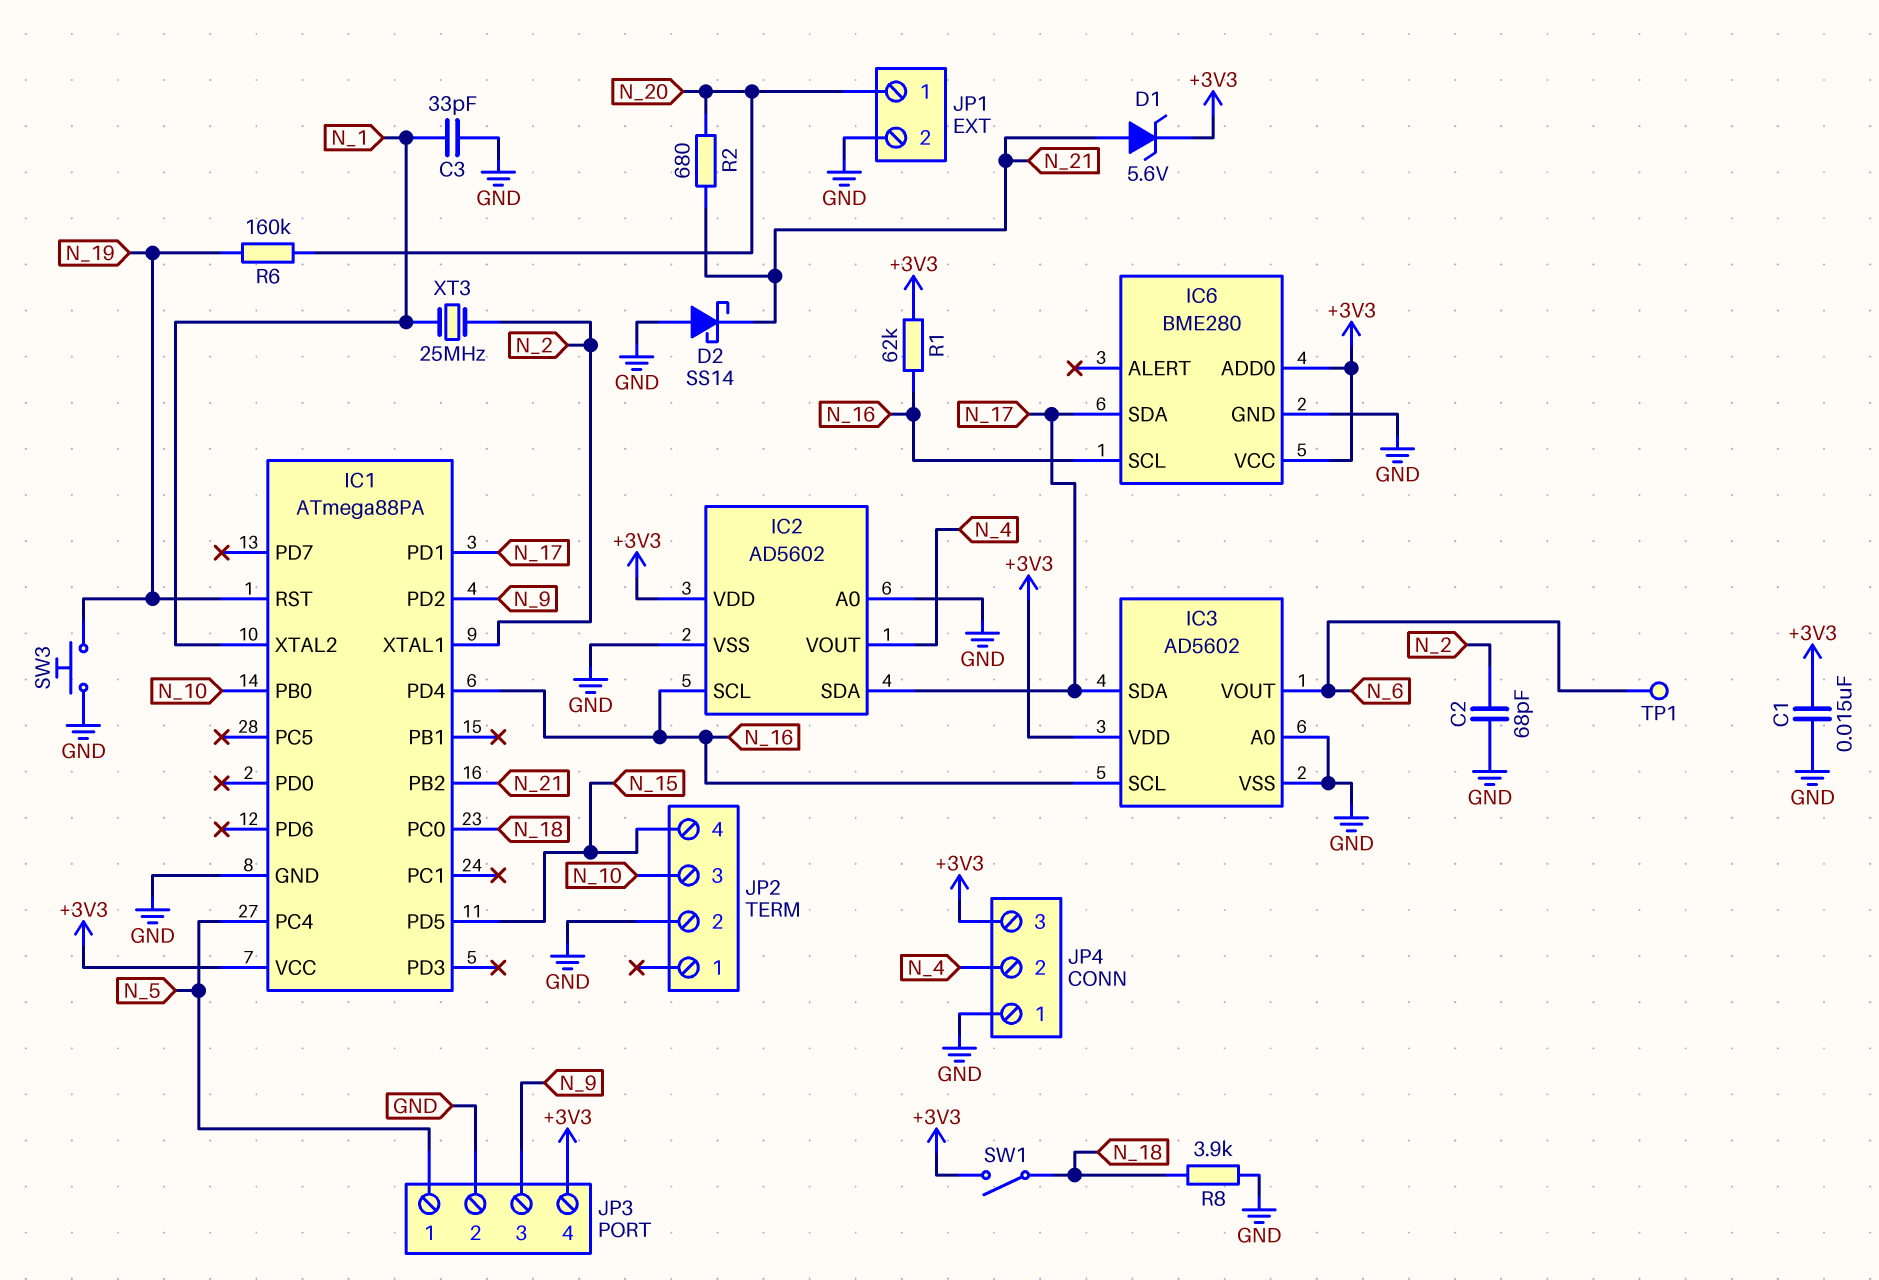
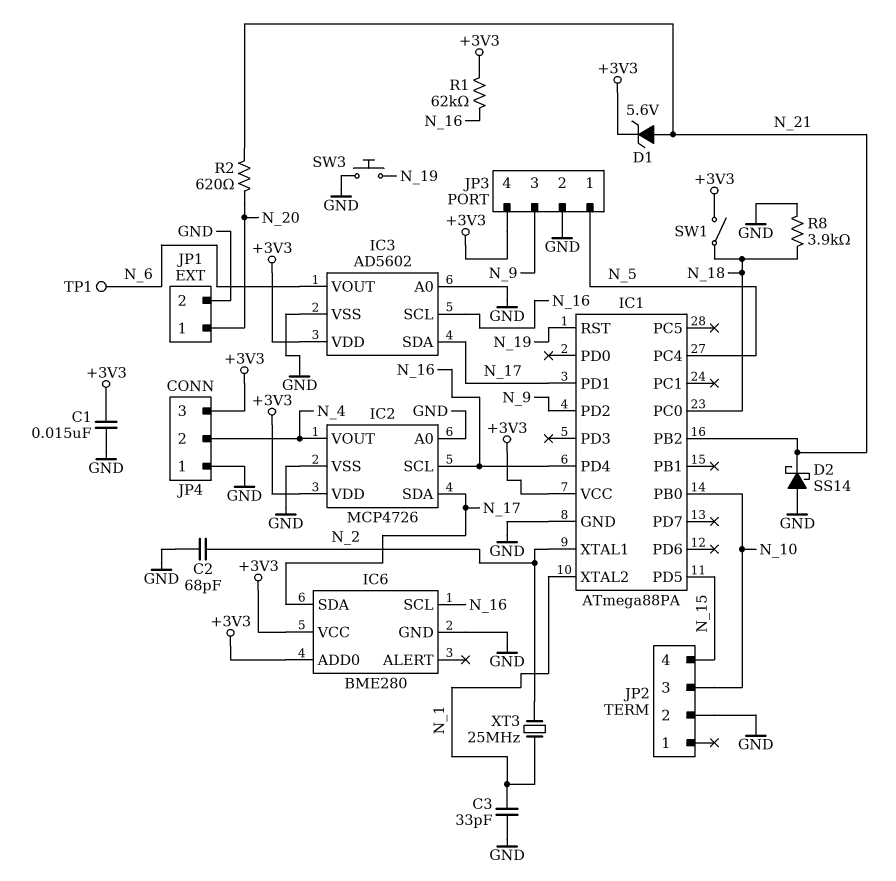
IC2: AD5602 -> MCP4726
R2: 680 (N_20, N_21) -> 620 (N_20, N_21)
R6: 160k (N_19, N_20) -> none

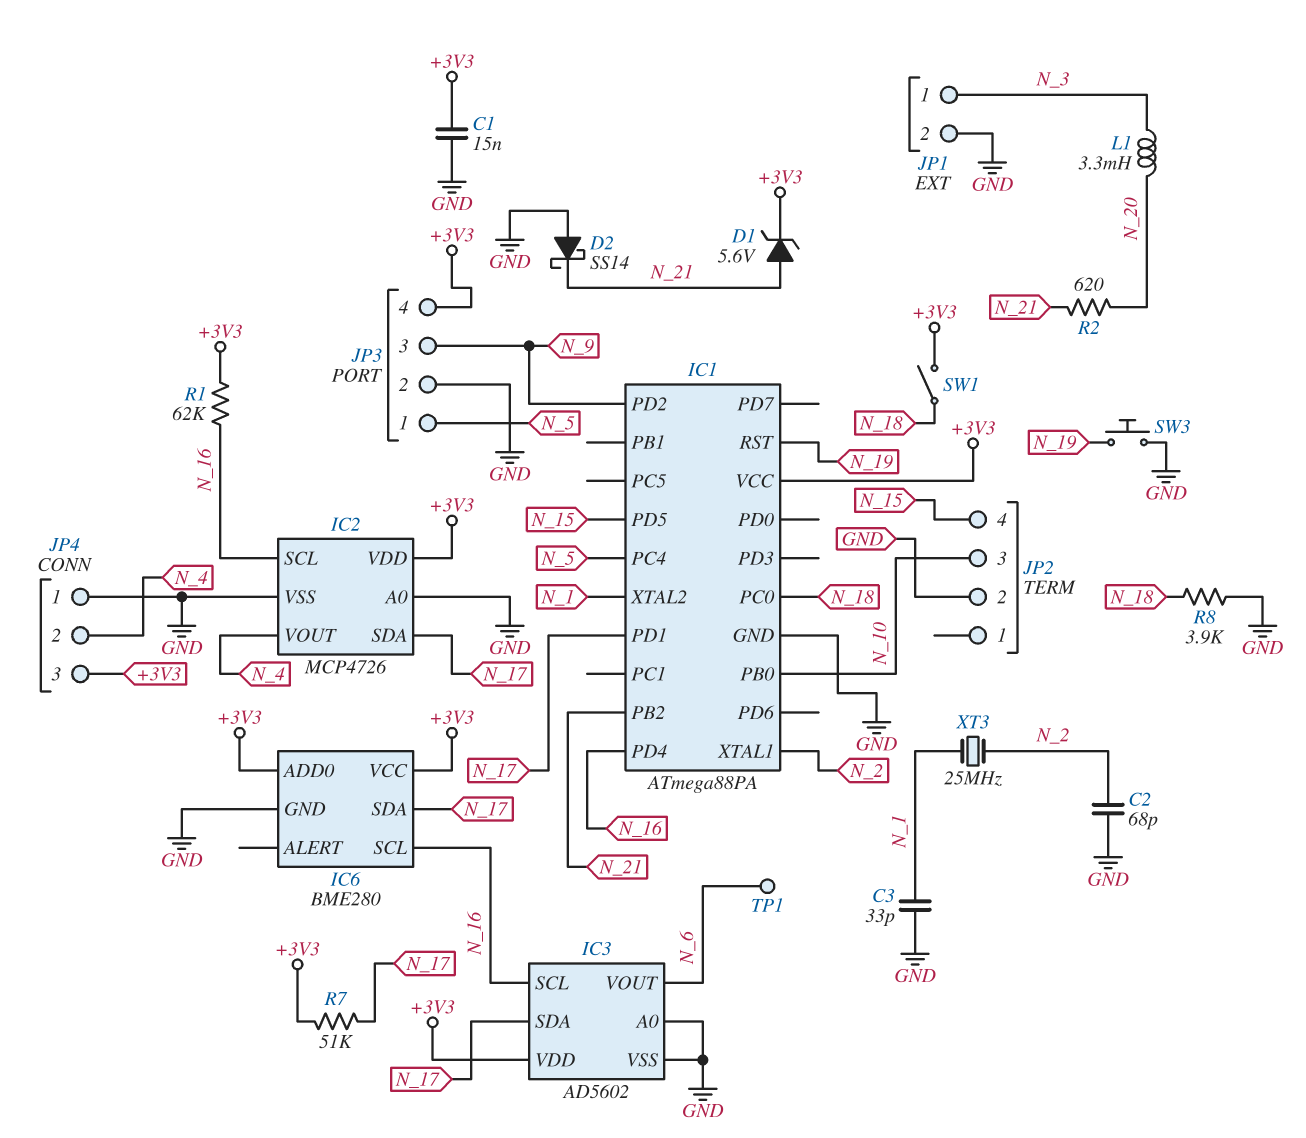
JP1 pin 1: N_20 -> N_3
L1: none -> 3.3mH (N_3, N_20)
R7: none -> 51k (+3V3, N_17)

